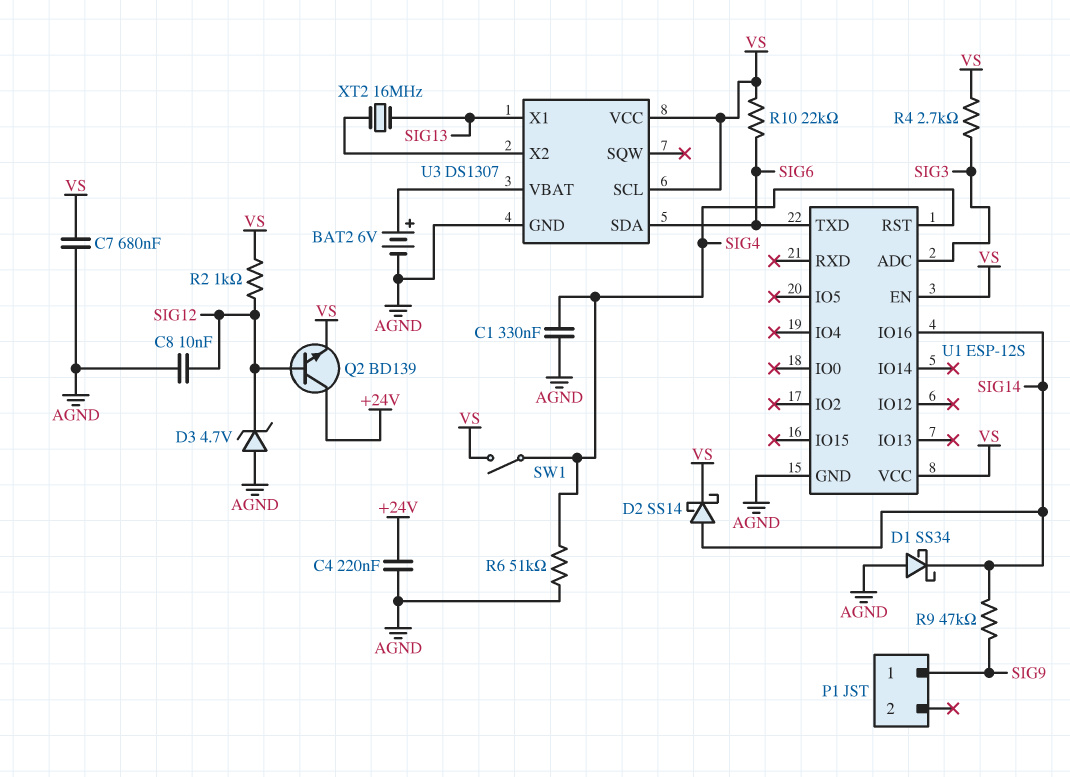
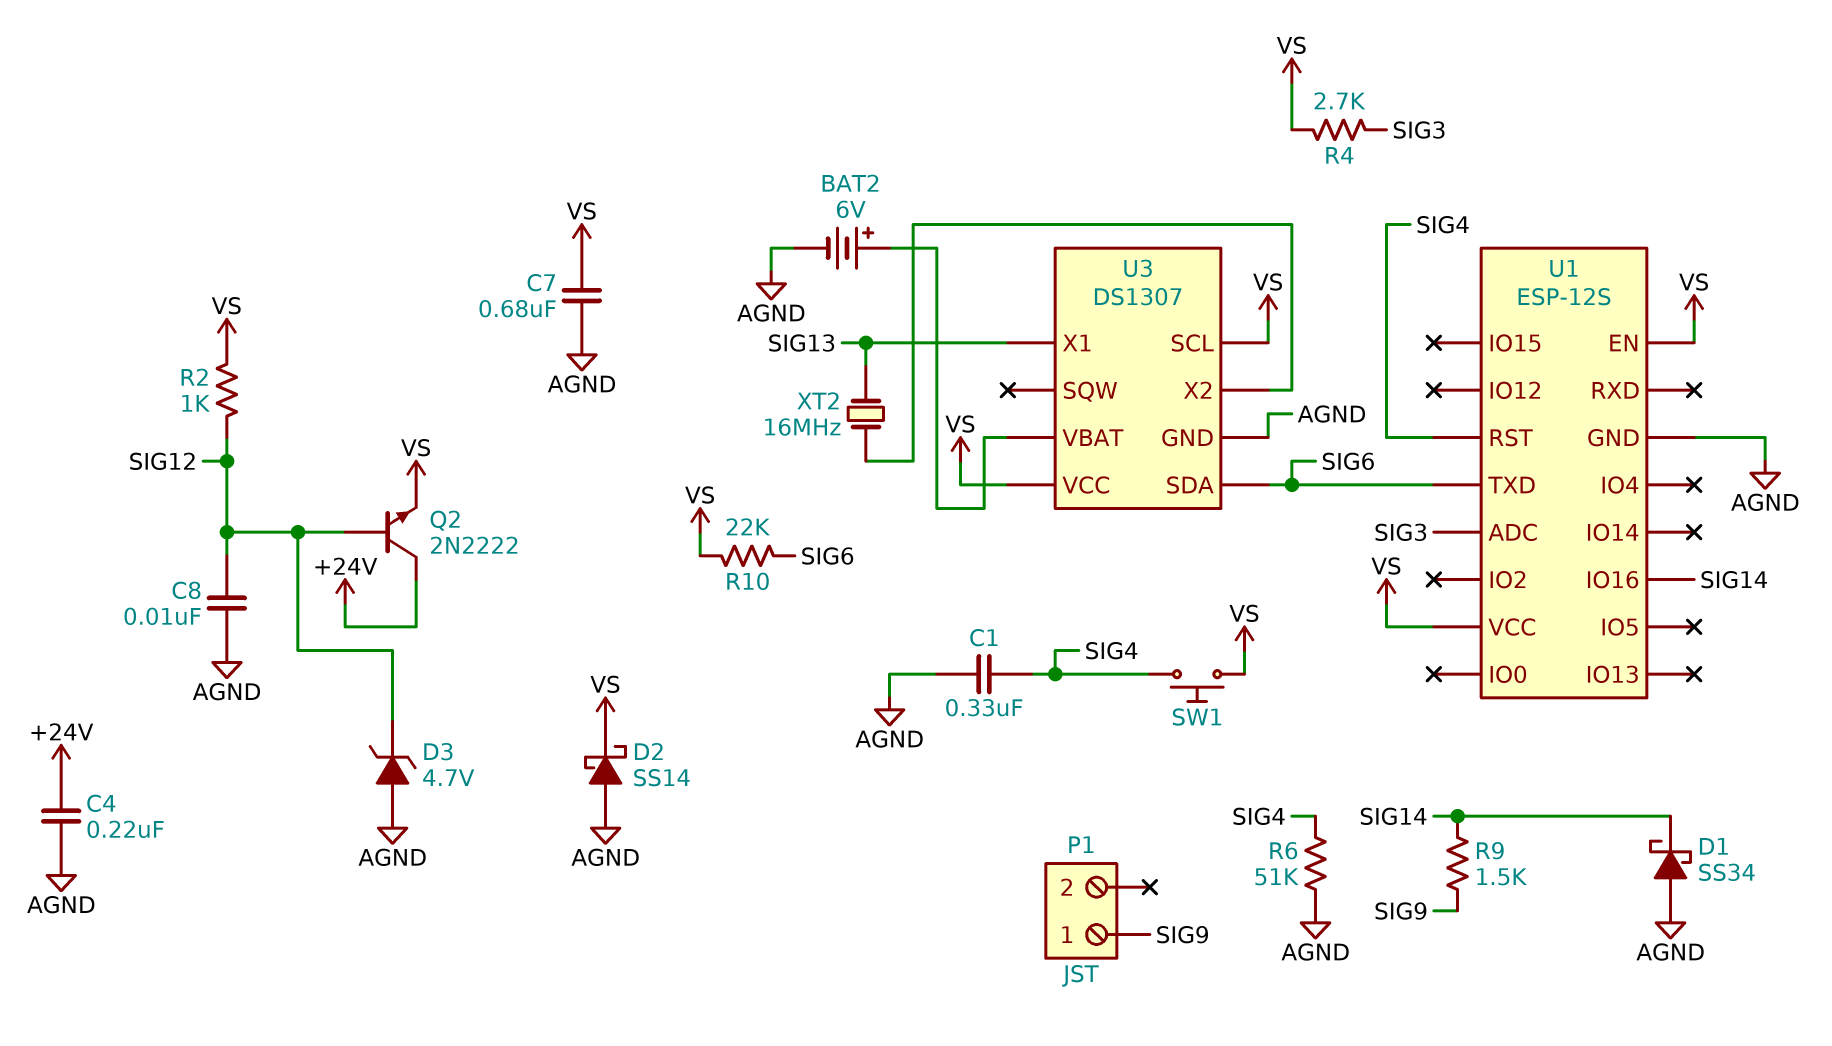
D2: schottky SS14 (A SIG14, K VS) -> schottky SS14 (A AGND, K VS)
Q2: NPN BD139 (B SIG12, C +24V, E VS) -> NPN 2N2222 (B SIG12, C +24V, E VS)
R9: 47k (SIG9, SIG14) -> 1.5k (SIG9, SIG14)
SW1: switch (SIG4, VS) -> button (SIG4, VS)

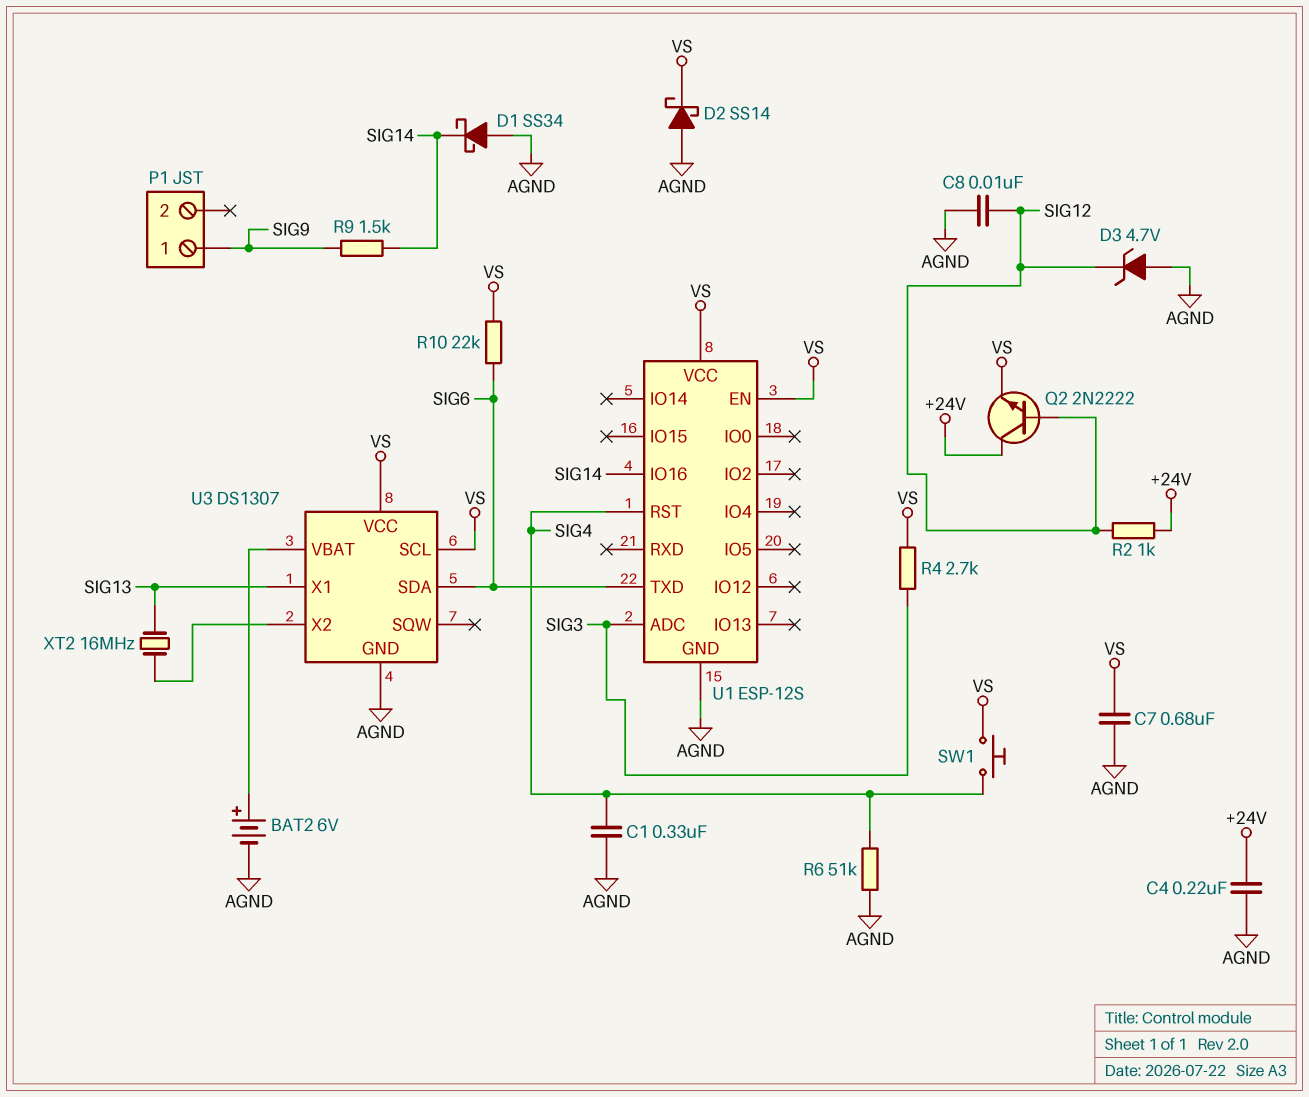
R2: 1k (SIG12, VS) -> 1k (+24V, SIG12)

